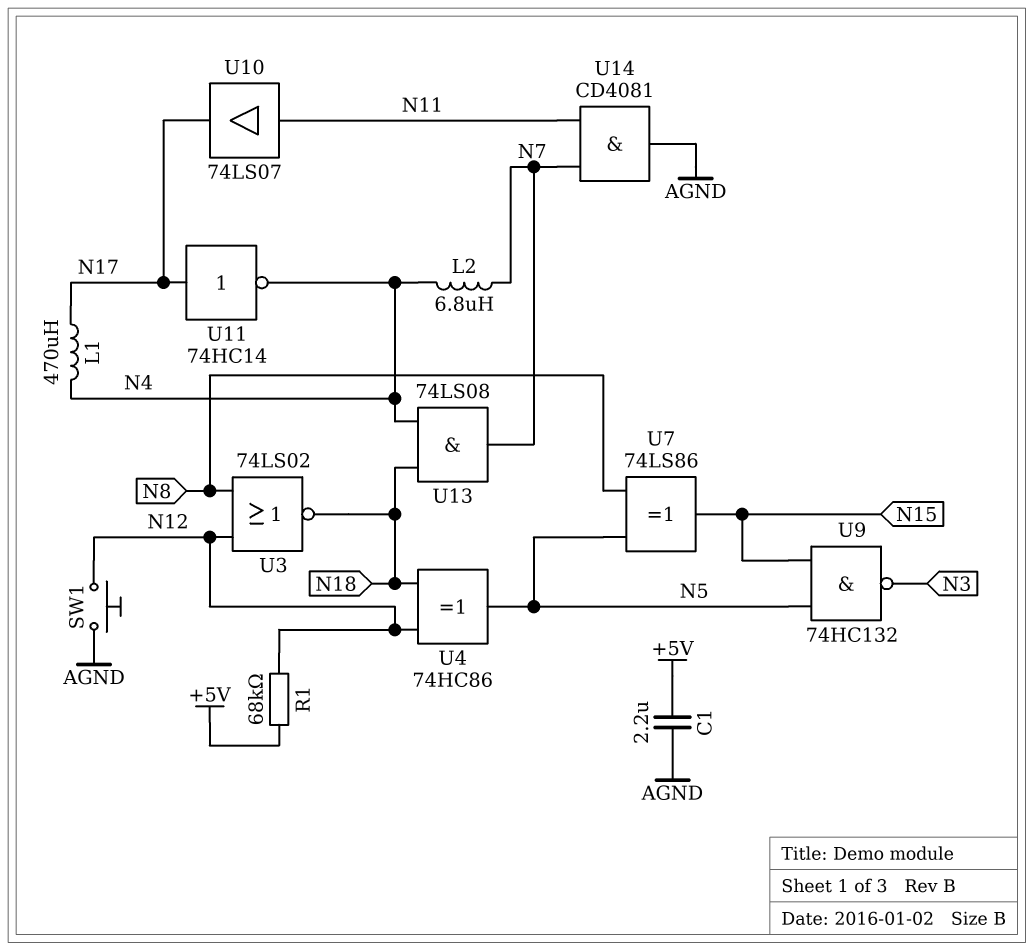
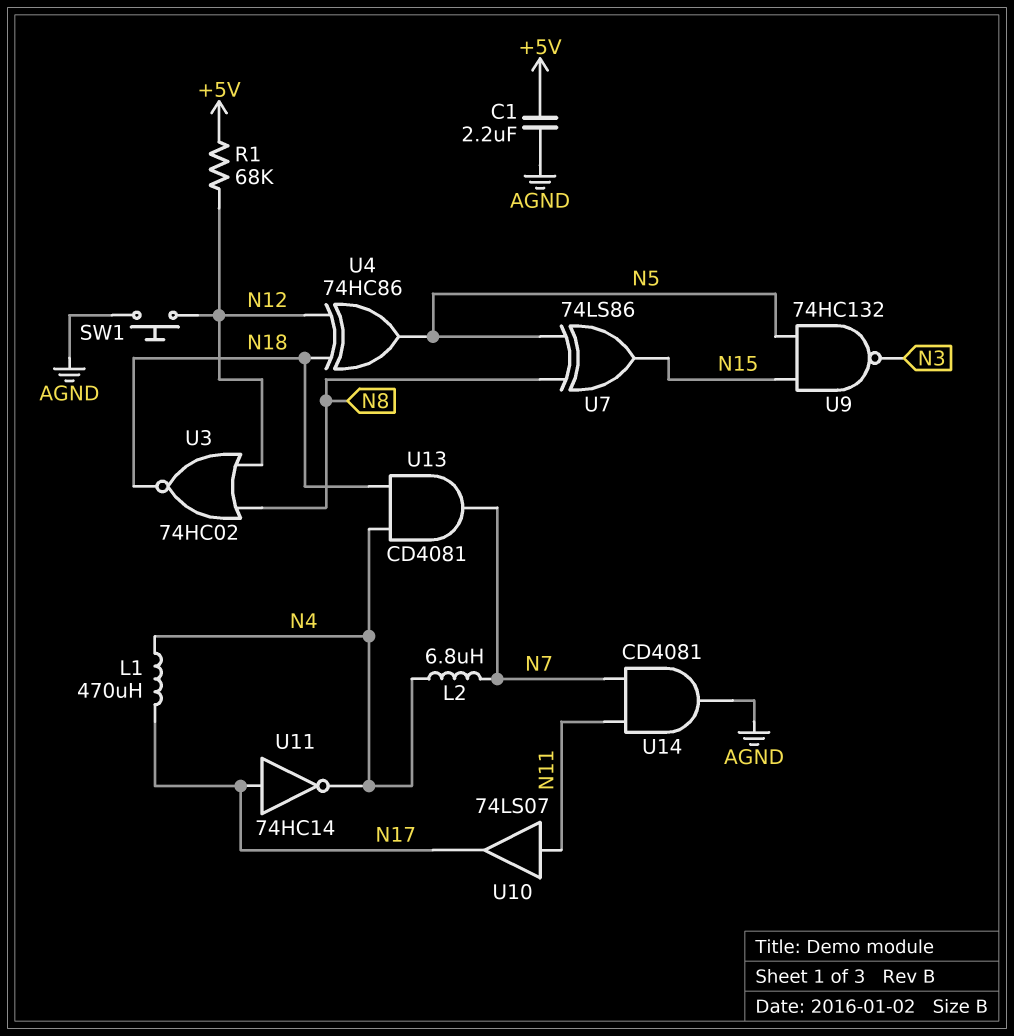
U3: NOR 74LS02 (in N8, in N12, out N18) -> NOR 74HC02 (in N8, in N12, out N18)
U13: AND 74LS08 (in N4, in N18, out N7) -> AND CD4081 (in N4, in N18, out N7)

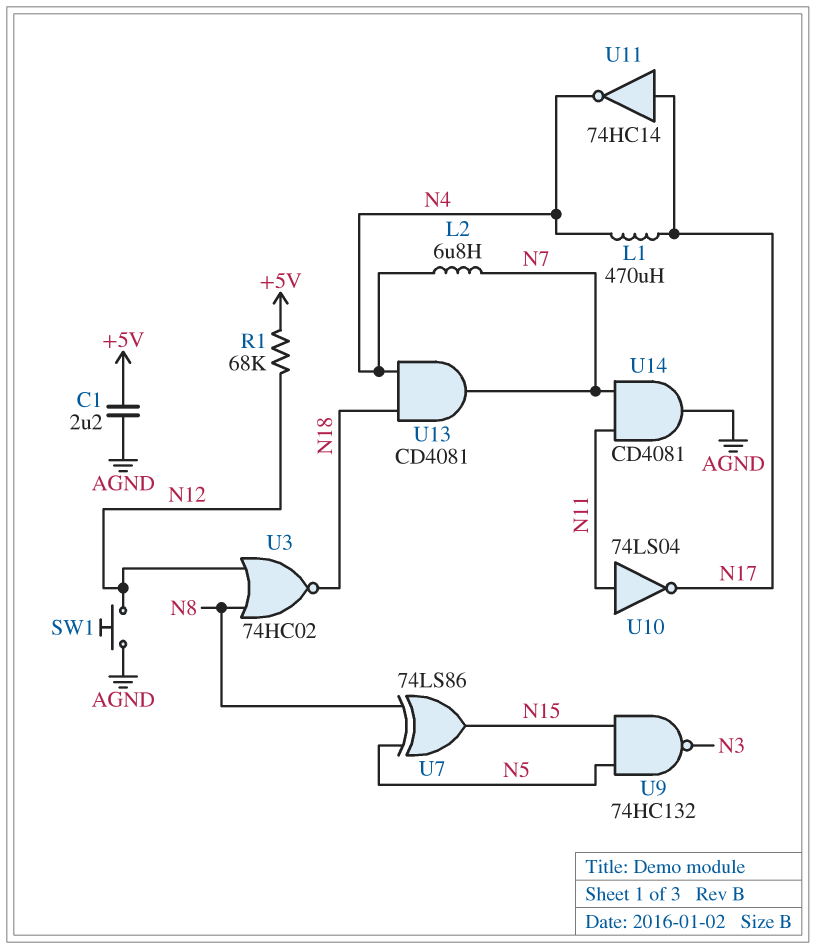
U4: XOR 74HC86 (in N12, in N18, out N5) -> none
U10: buffer 74LS07 (in N11, out N17) -> NOT 74LS04 (in N11, out N17)

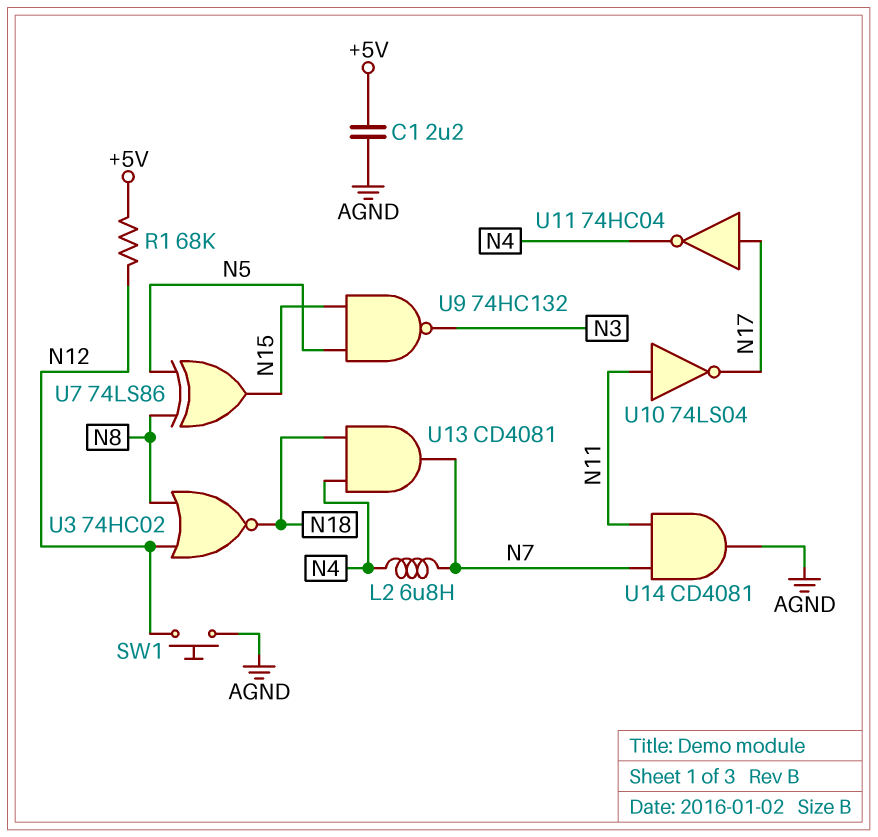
L1: 470uH (N4, N17) -> none
U11: NOT 74HC14 (in N17, out N4) -> NOT 74HC04 (in N17, out N4)

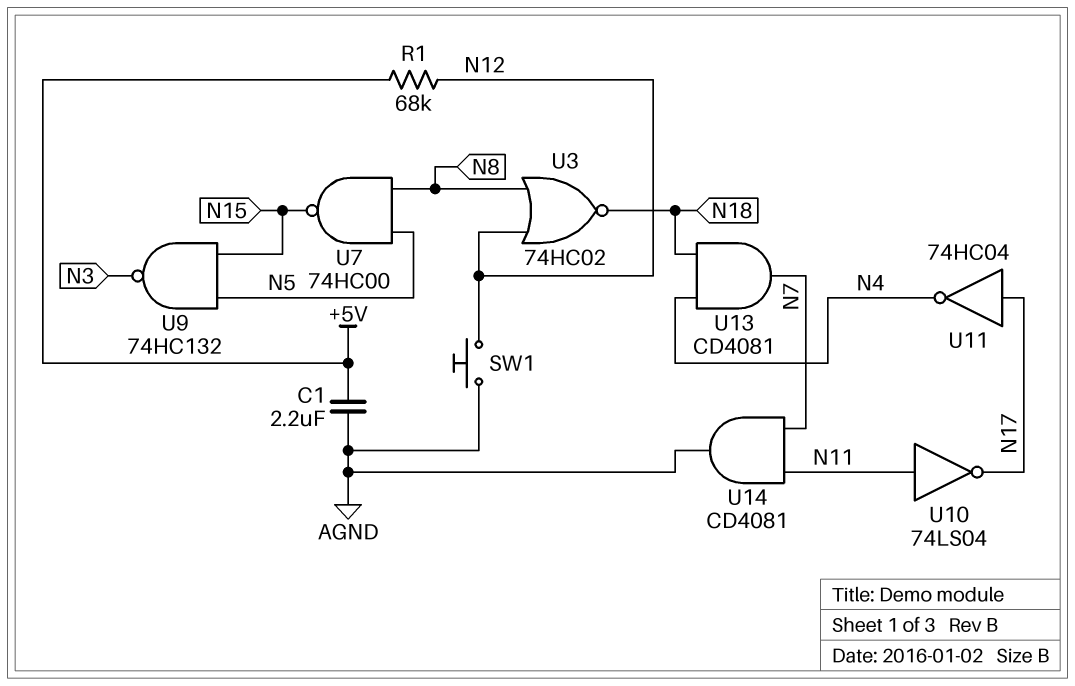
L2: 6.8uH (N4, N7) -> none
U7: XOR 74LS86 (in N5, in N8, out N15) -> NAND 74HC00 (in N5, in N8, out N15)

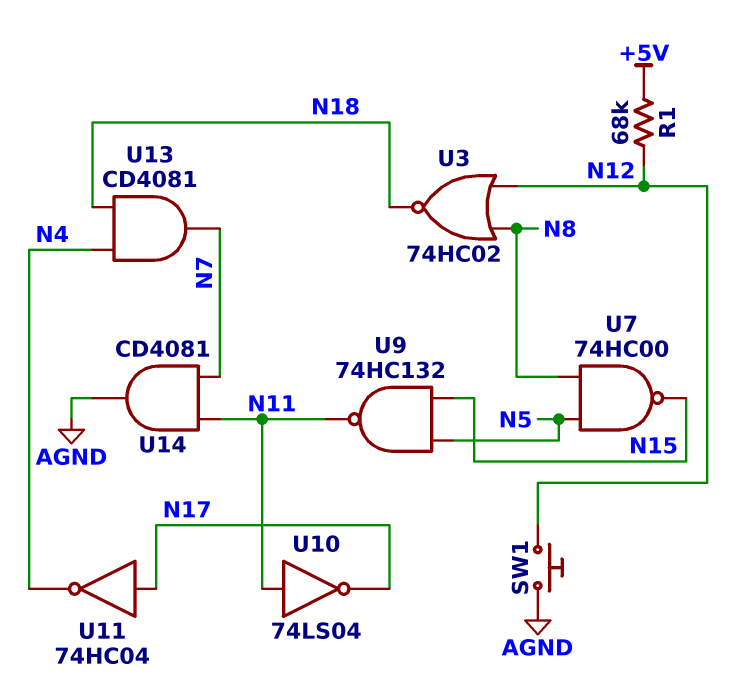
C1: 2.2uF (+5V, AGND) -> none
U9: NAND 74HC132 (in N5, in N15, out N3) -> NAND 74HC132 (in N5, in N15, out N11)

